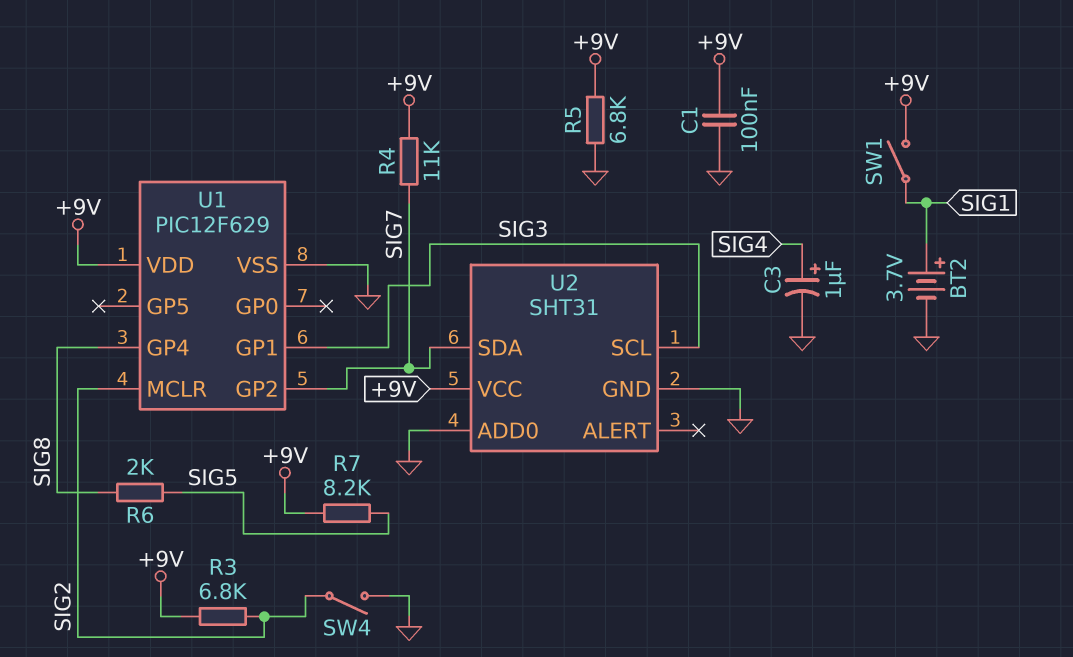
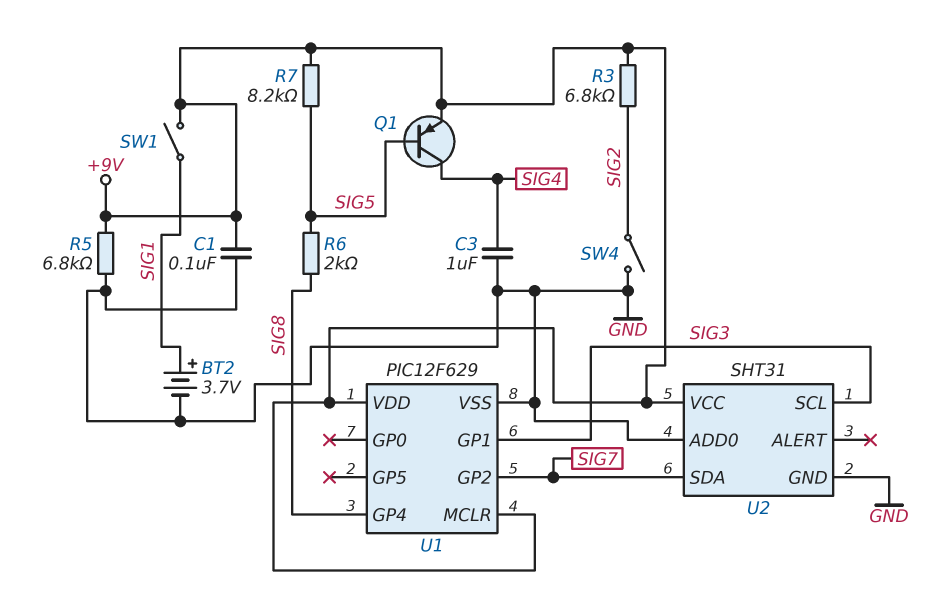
C3: 1uF (plus SIG4, minus GND) -> 1uF (GND, SIG4)
Q1: none -> PNP (B SIG5, C SIG4, E +9V)
R4: 11k (+9V, SIG7) -> none
U1 pin MCLR: SIG2 -> +9V

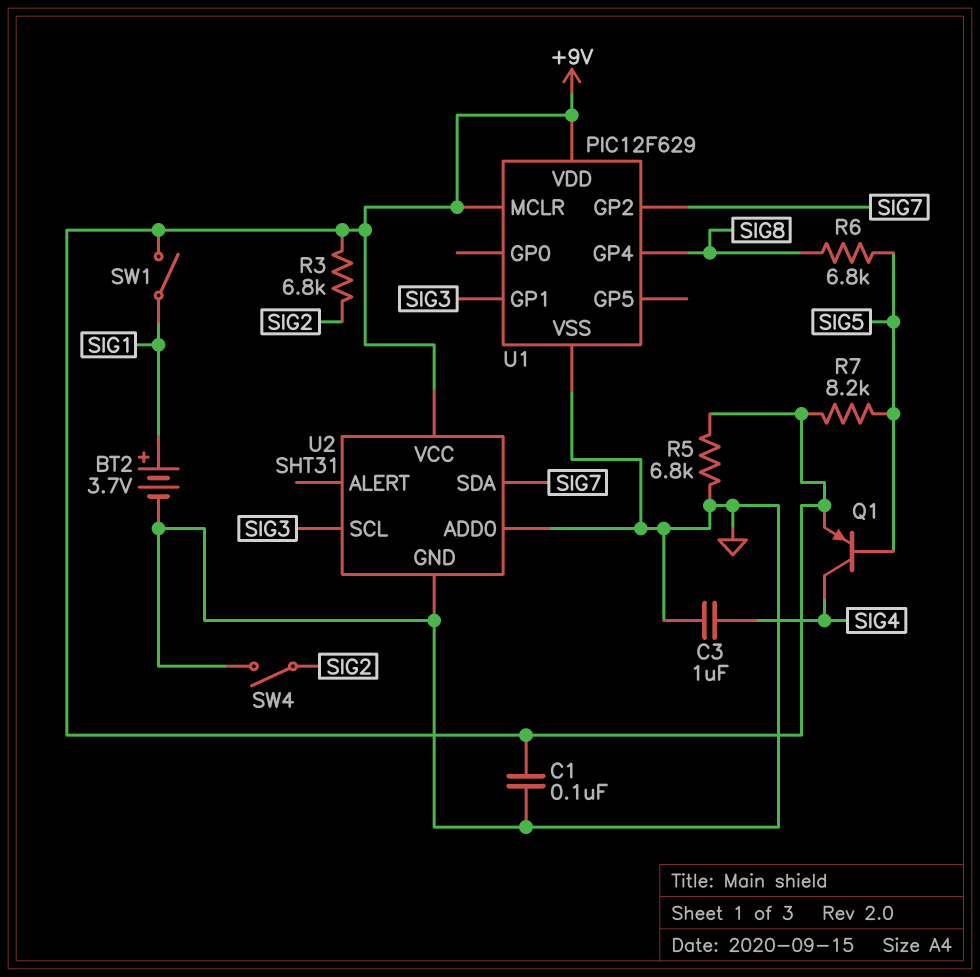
R6: 2k (SIG5, SIG8) -> 6.8k (SIG5, SIG8)

